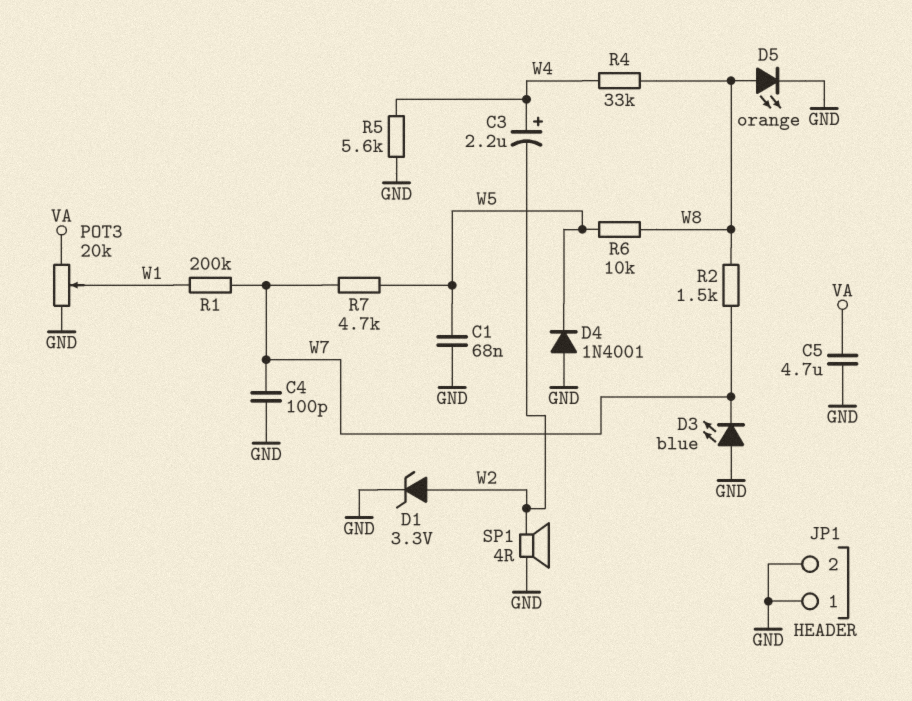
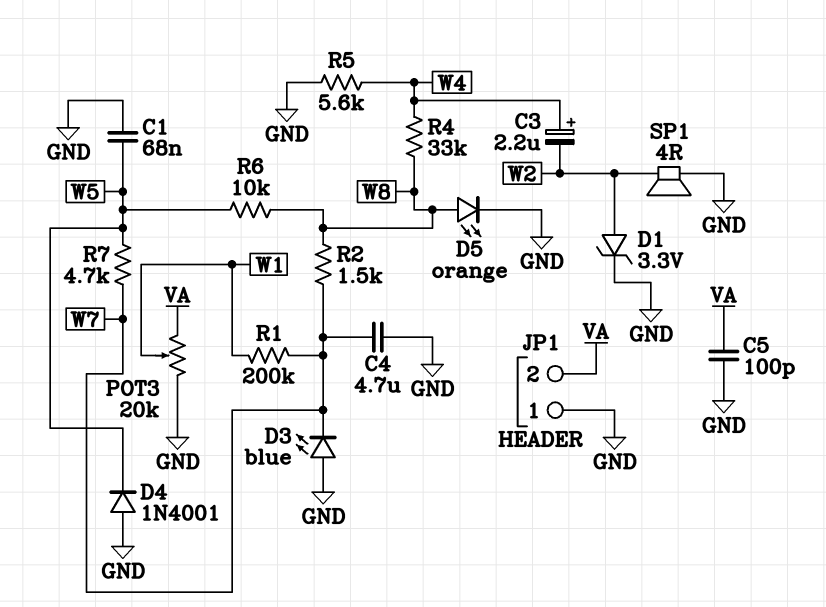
C4: 100pF (GND, W7) -> 4.7uF (GND, W7)
C5: 4.7uF (GND, VA) -> 100pF (GND, VA)
JP1 pin 2: GND -> VA

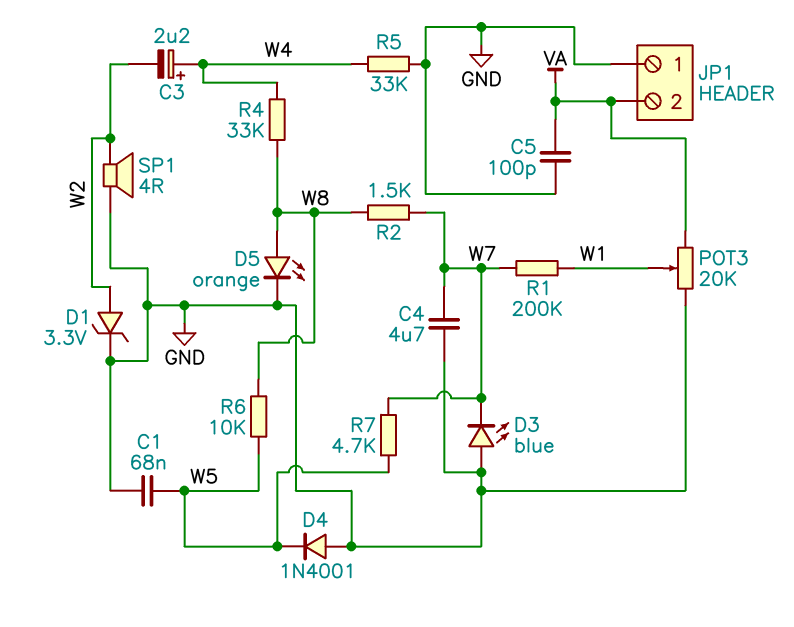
R5: 5.6k (GND, W4) -> 33k (GND, W4)

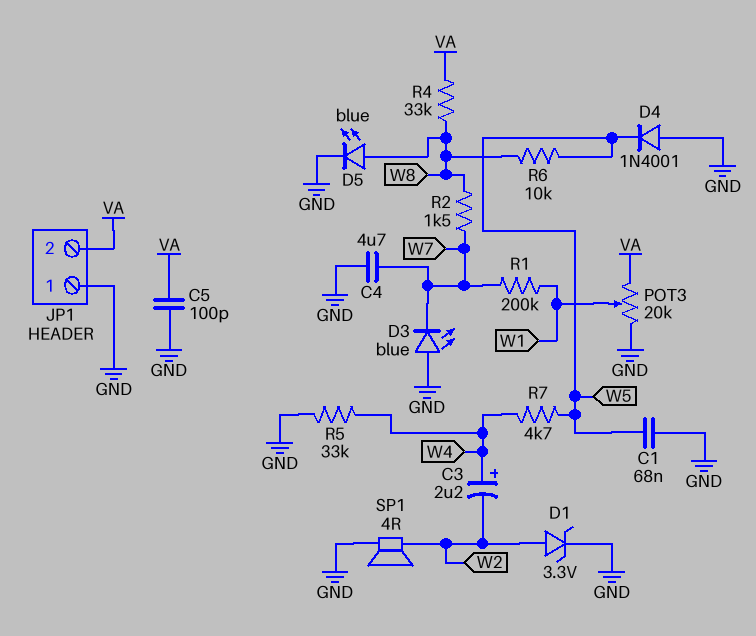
D5: LED orange (A W8, K GND) -> LED blue (A W8, K GND)
R4: 33k (W4, W8) -> 33k (VA, W8)
R7: 4.7k (W5, W7) -> 4.7k (W4, W5)

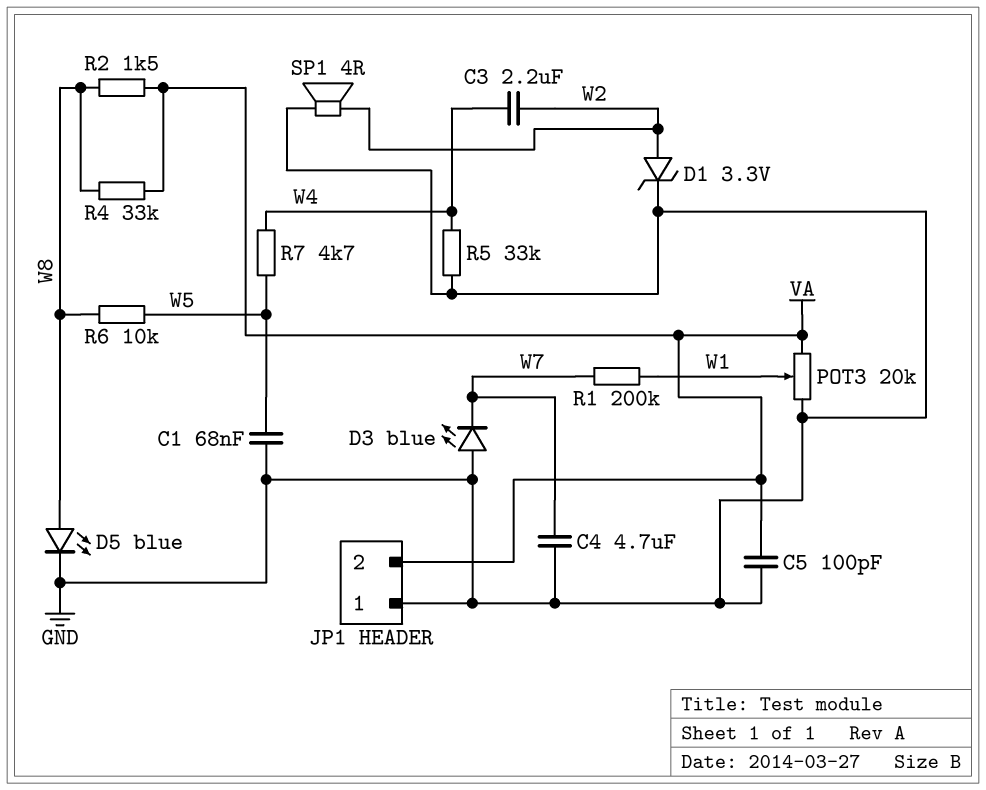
C3: 2.2uF (plus W4, minus W2) -> 2.2uF (W2, W4)
D4: diode 1N4001 (A GND, K W5) -> none
R2: 1.5k (W7, W8) -> 1.5k (VA, W8)

